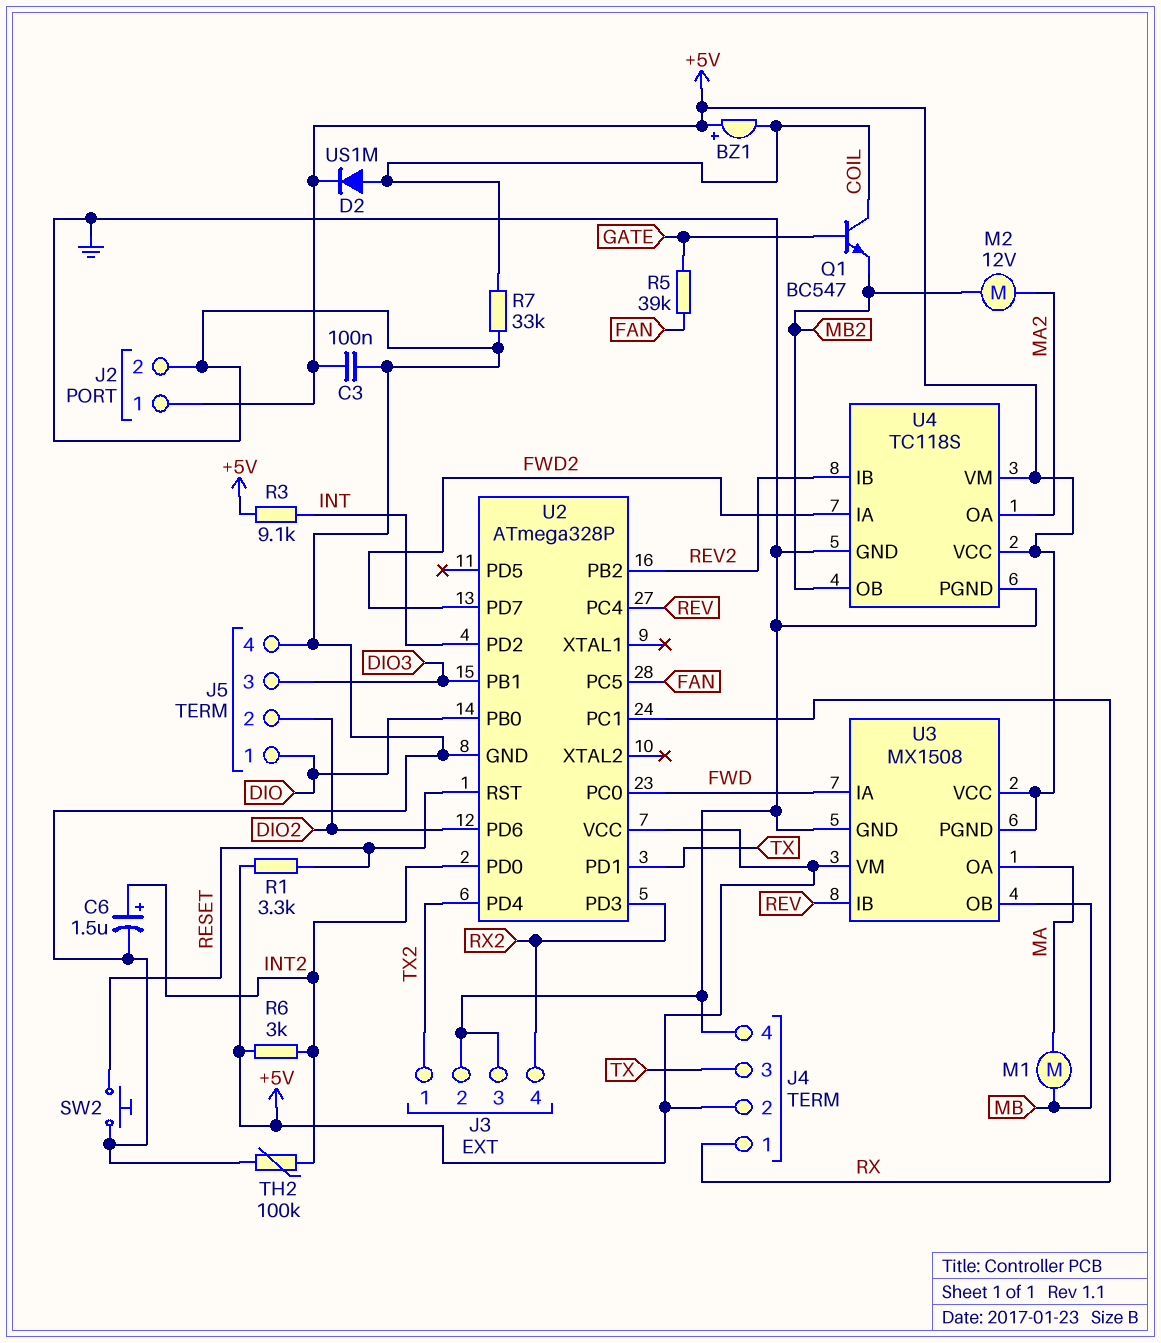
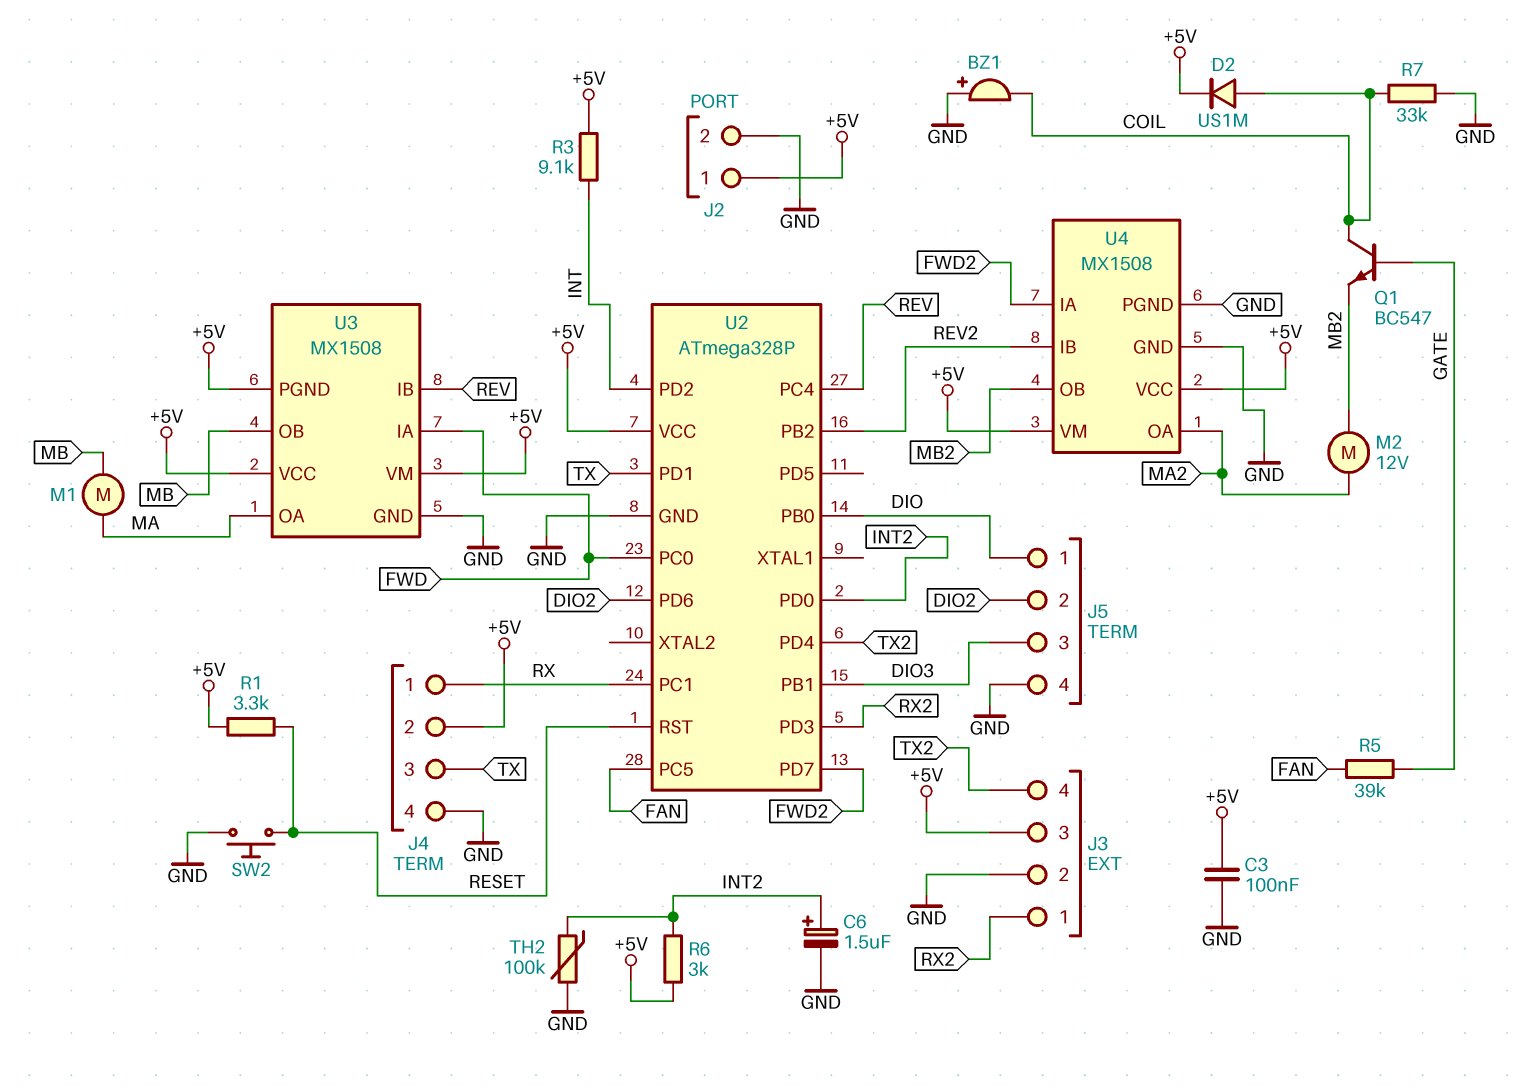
BZ1: buzzer (plus +5V, minus COIL) -> buzzer (plus GND, minus COIL)
J3 pin 1: TX2 -> RX2
J3 pin 3: GND -> +5V
J3 pin 4: RX2 -> TX2
U4: TC118S -> MX1508

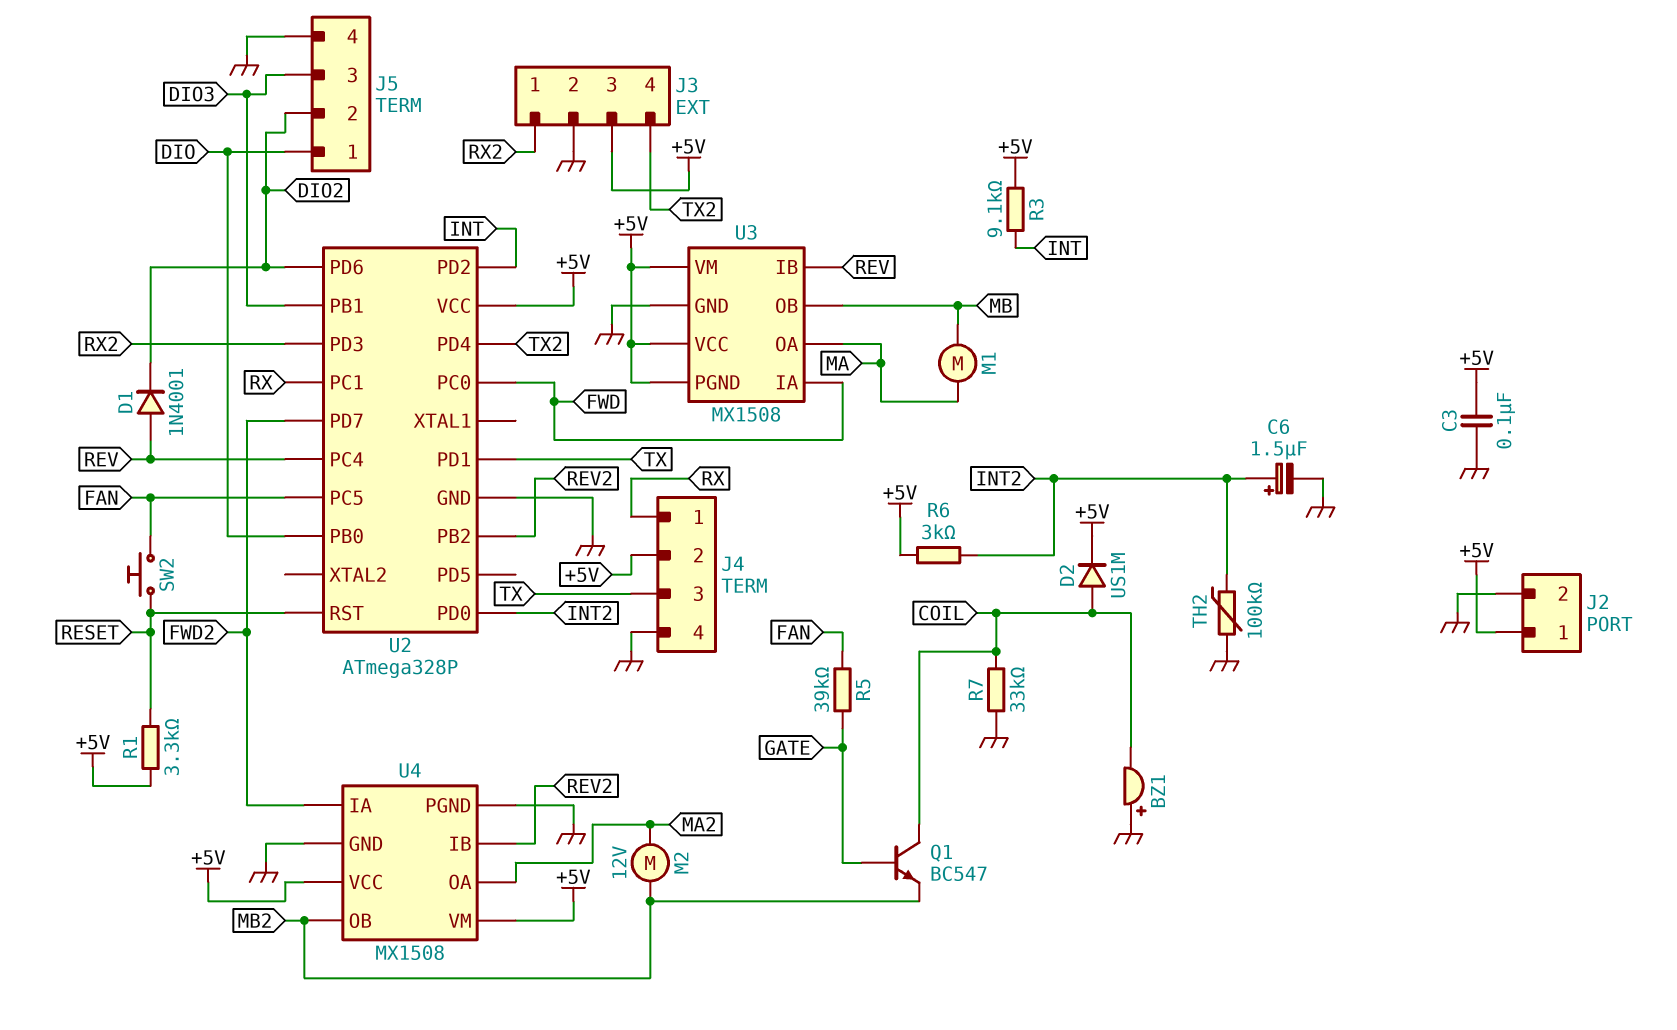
D1: none -> diode 1N4001 (A REV, K DIO2)
SW2: button (GND, RESET) -> button (FAN, RESET)

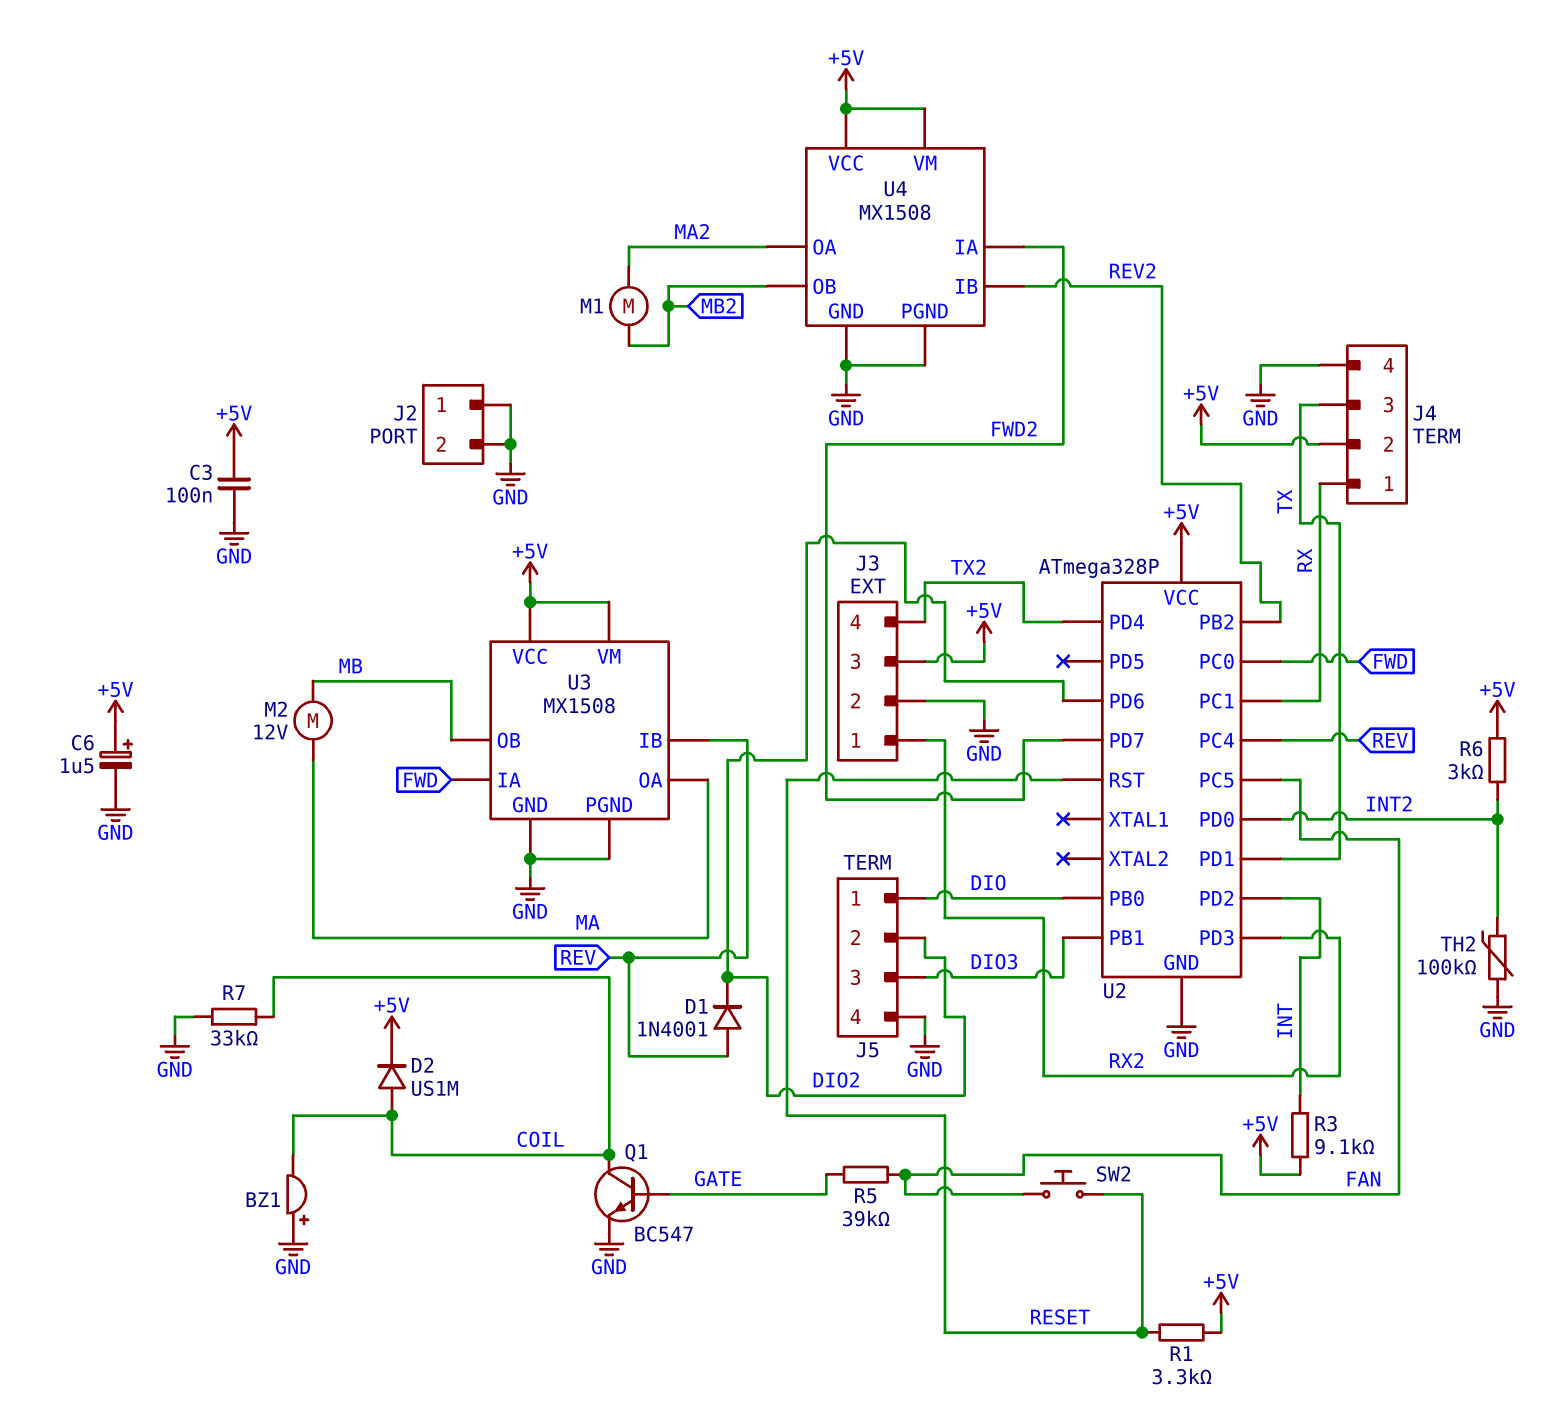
C6: 1.5uF (plus INT2, minus GND) -> 1.5uF (plus +5V, minus GND)
J2 pin 1: +5V -> GND
M1: motor (MA, MB) -> motor (MA2, MB2)
M2: motor 12V (MA2, MB2) -> motor 12V (MA, MB)
Q1: NPN BC547 (B GATE, C COIL, E MB2) -> NPN BC547 (B GATE, C COIL, E GND)
U3 pin PGND: +5V -> GND

